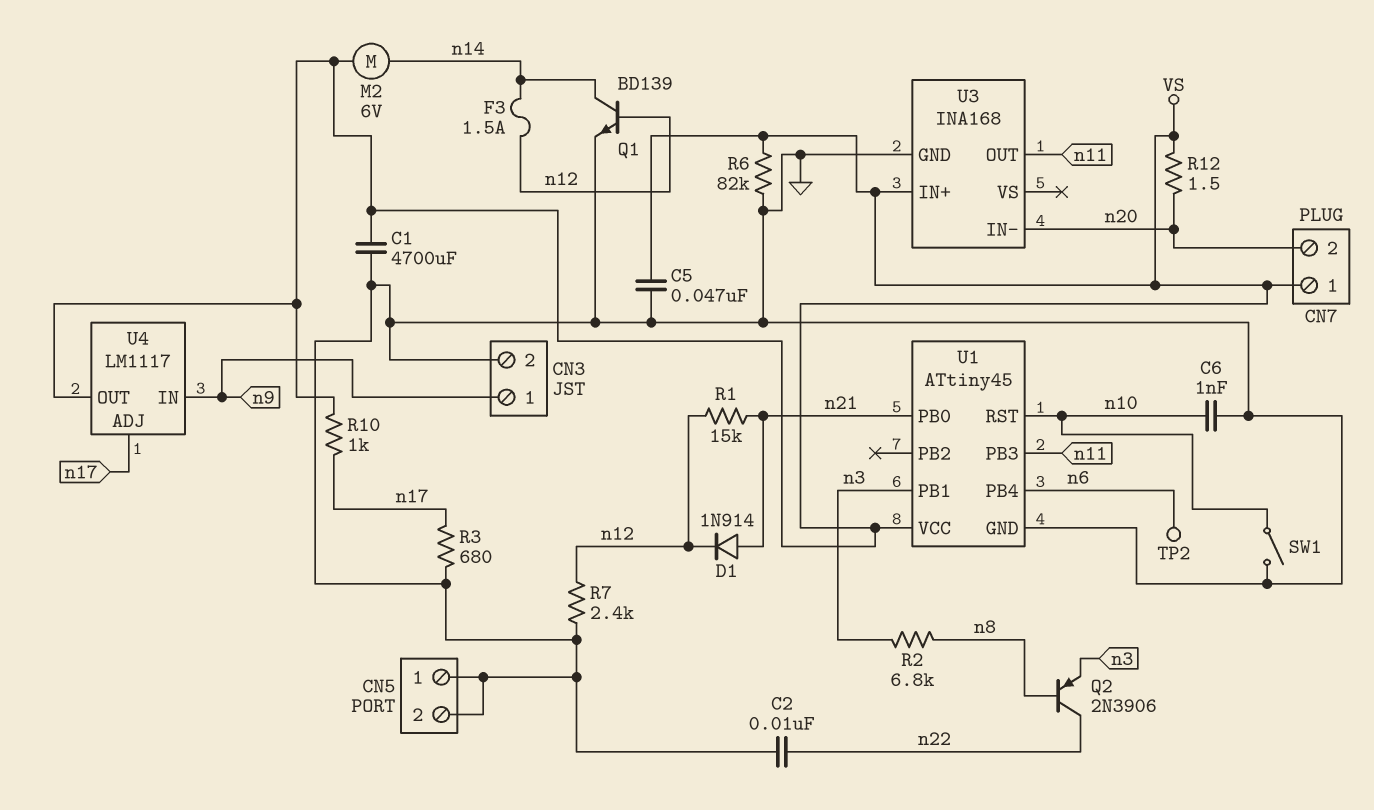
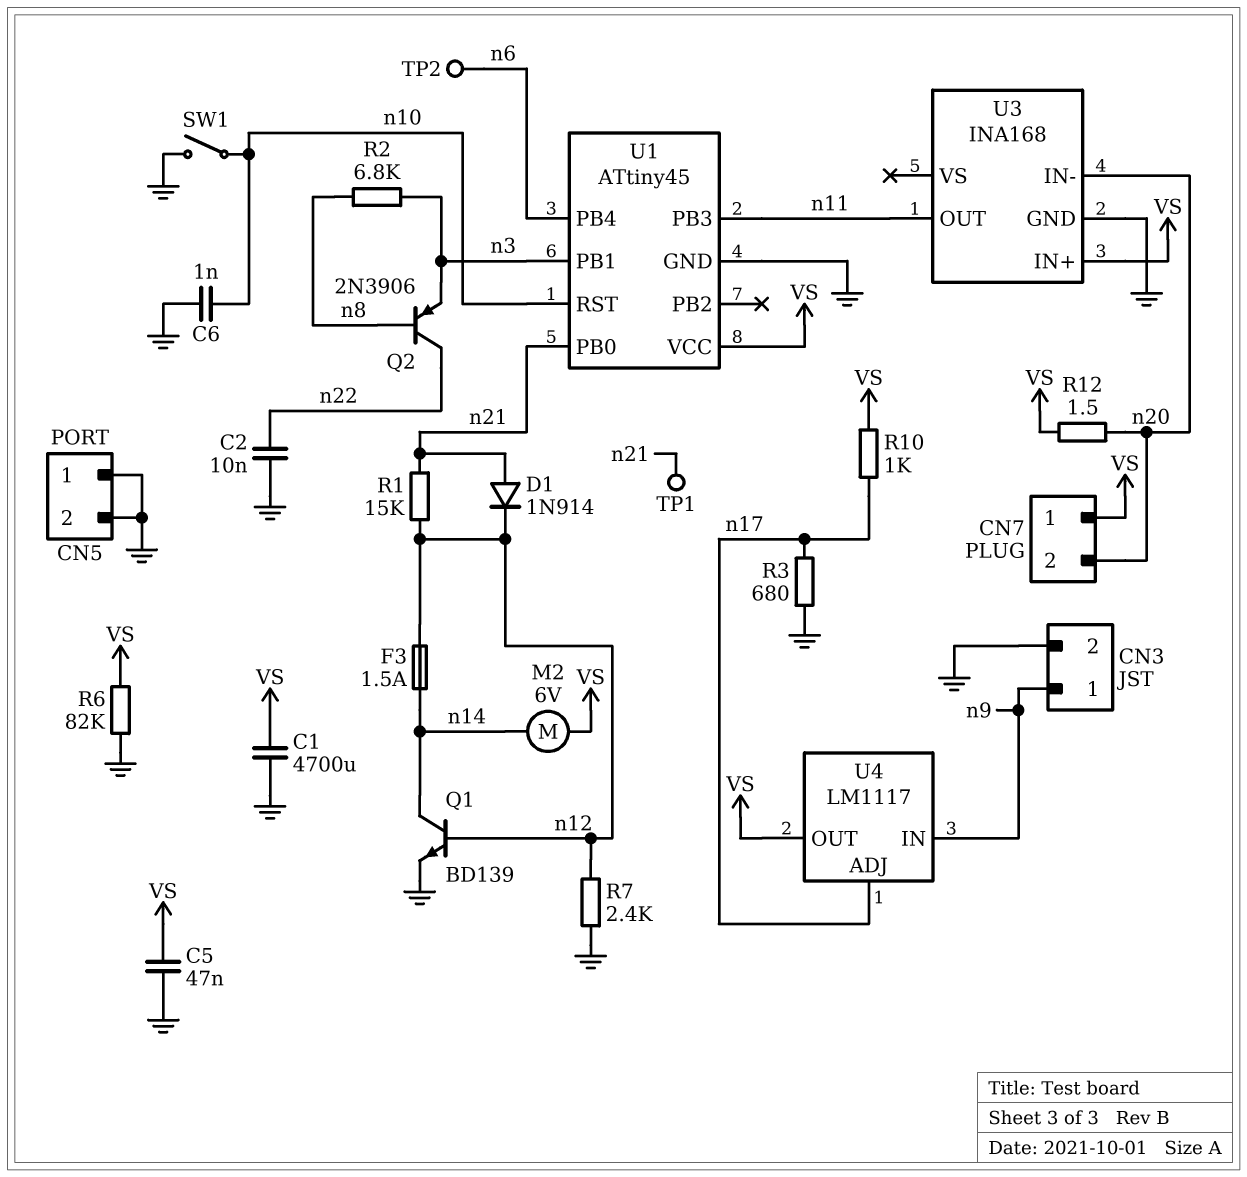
TP1: none -> test point (n21)

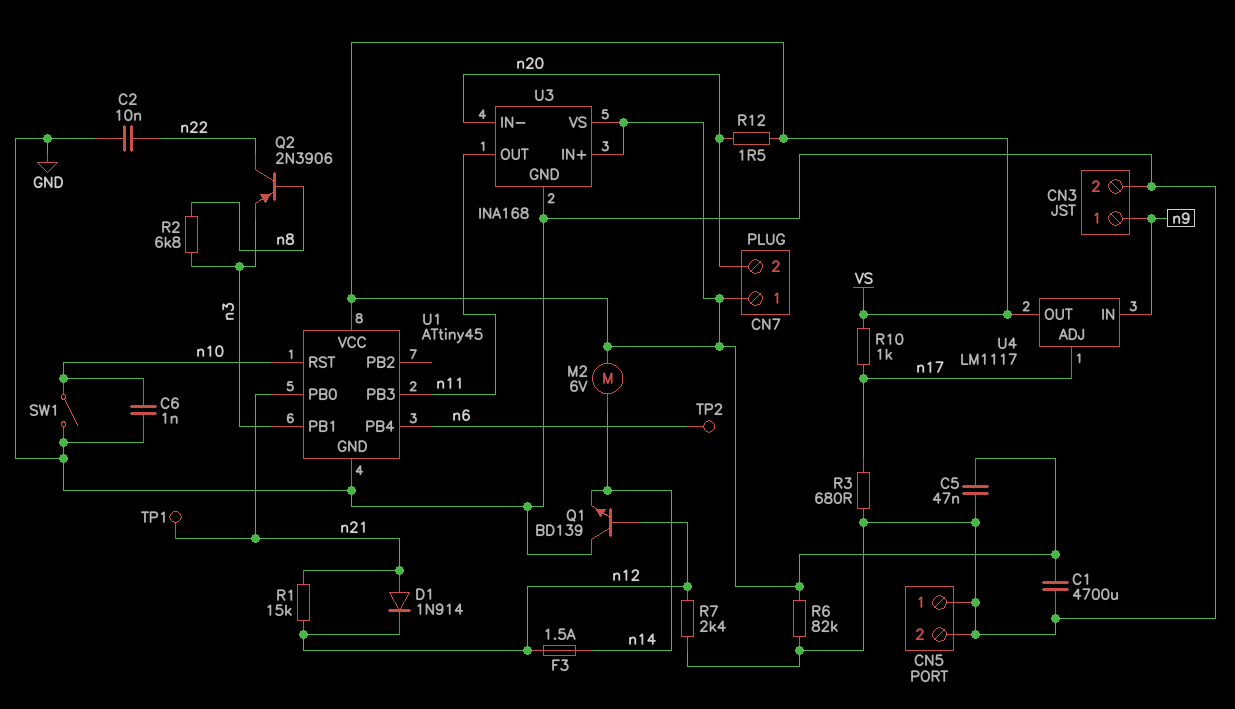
Q1: NPN BD139 (B n12, C n14, E GND) -> NPN BD139 (B n12, C GND, E n14)
U3 pin VS: none -> VS

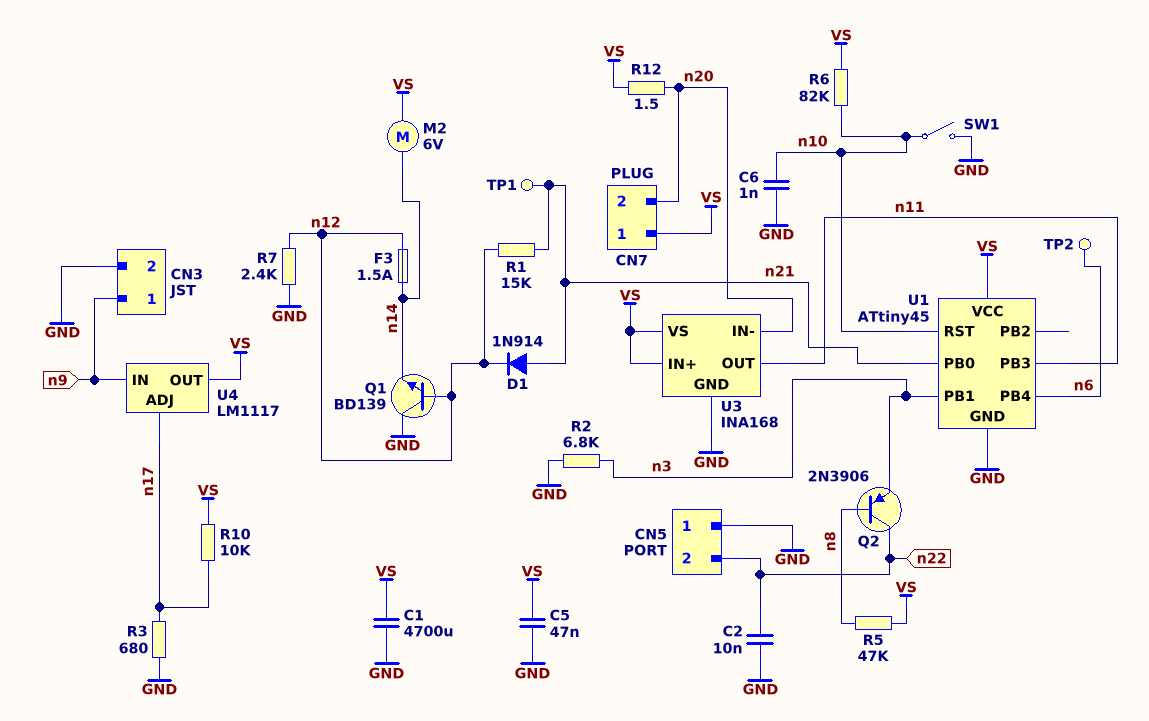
CN5 pin 2: GND -> n22
R2: 6.8k (n3, n8) -> 6.8k (GND, n3)
R5: none -> 47k (VS, n8)
R6: 82k (GND, VS) -> 82k (VS, n10)
R10: 1k (VS, n17) -> 10k (VS, n17)

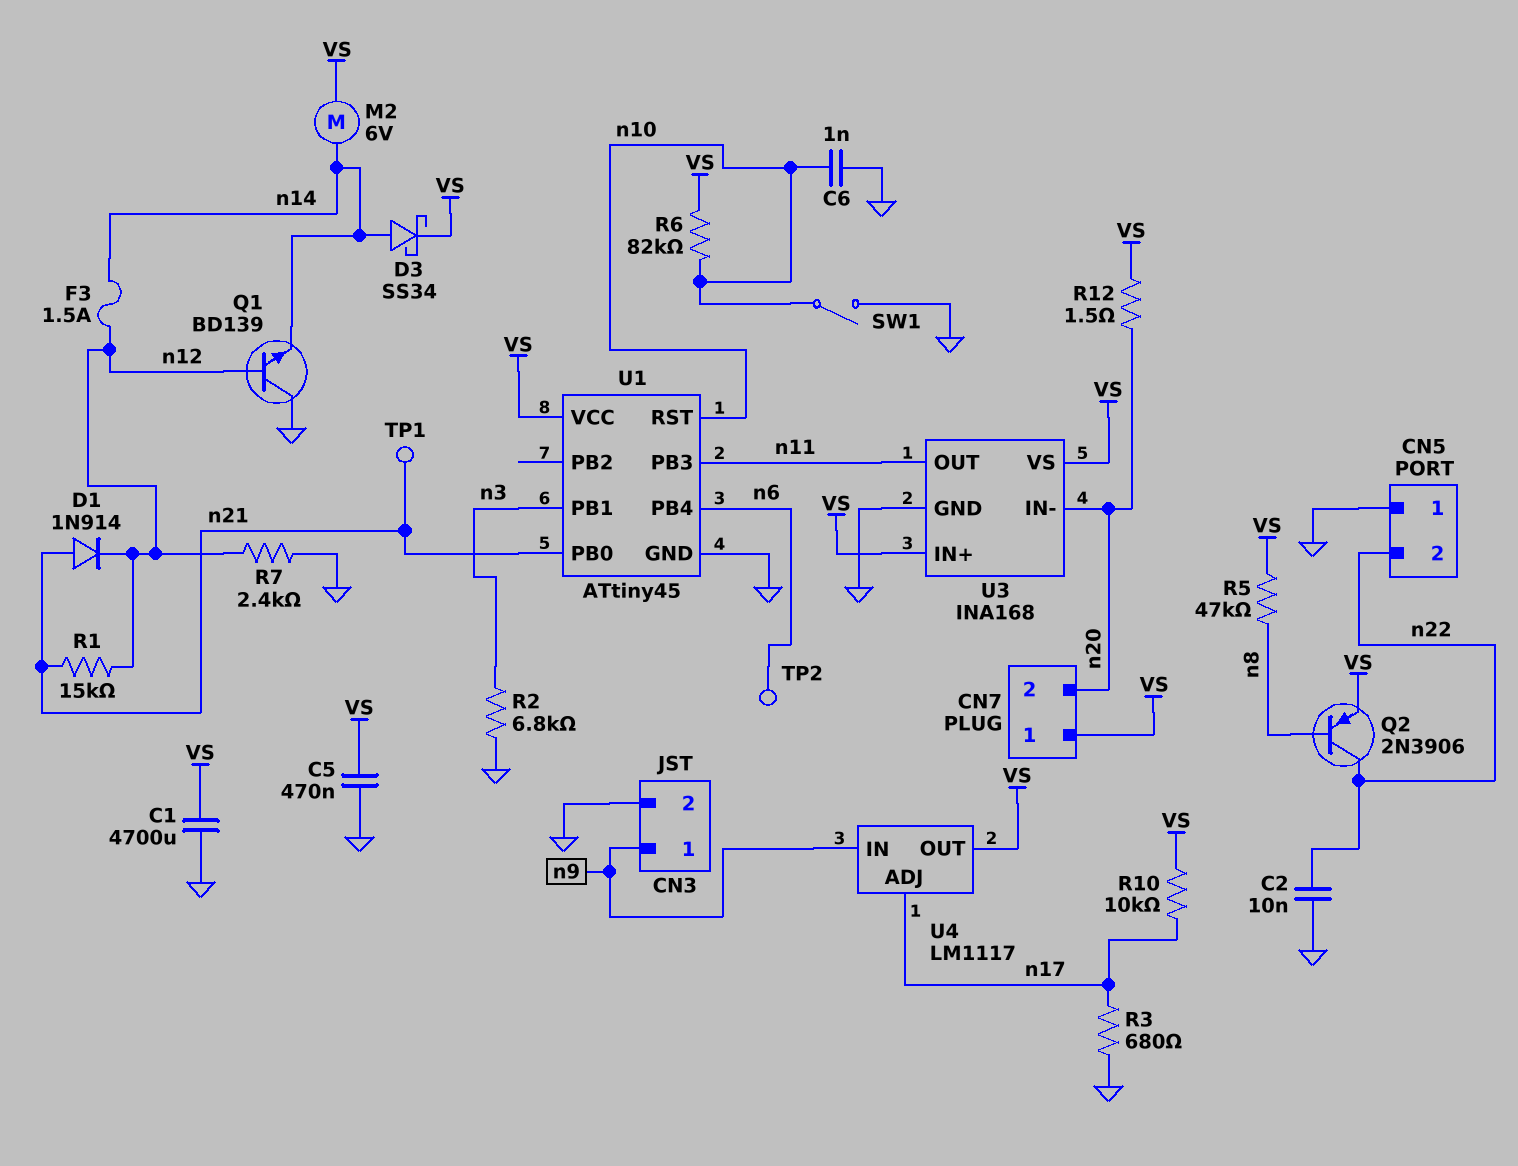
C5: 47nF (GND, VS) -> 470nF (GND, VS)
D3: none -> schottky SS34 (A n14, K VS)
Q2: PNP 2N3906 (B n8, C n22, E n3) -> PNP 2N3906 (B n8, C n22, E VS)

